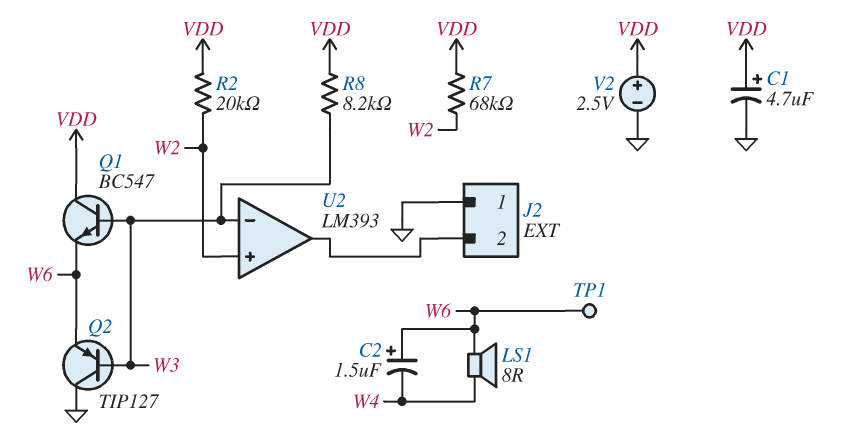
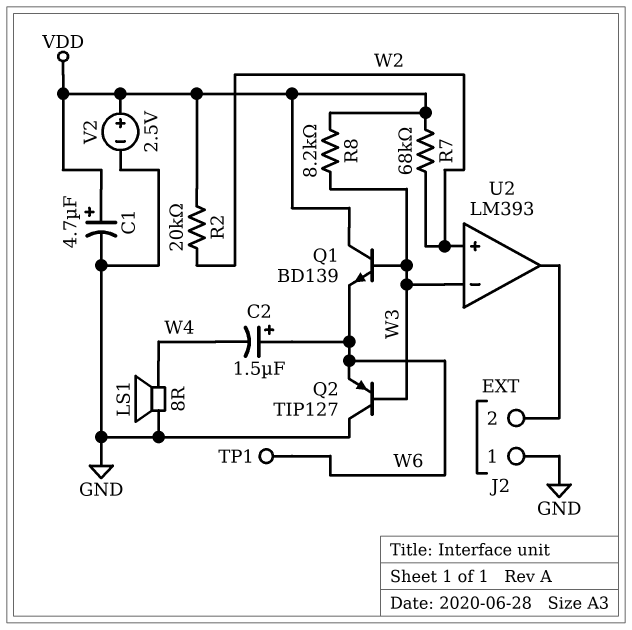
LS1: speaker 8R (W4, W6) -> speaker 8R (GND, W4)
Q1: NPN BC547 (B W3, C VDD, E W6) -> NPN BD139 (B W3, C VDD, E W6)

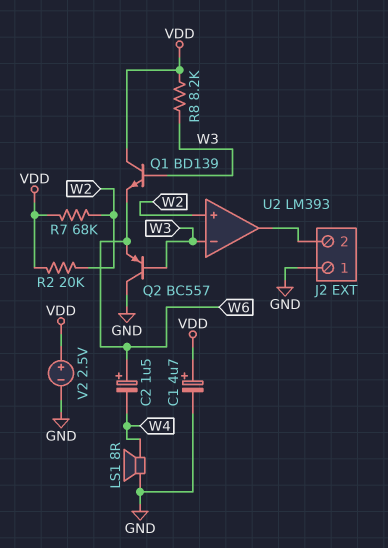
Q2: PNP TIP127 (B W3, C GND, E W6) -> PNP BC557 (B W3, C GND, E W6)
TP1: test point (W6) -> none

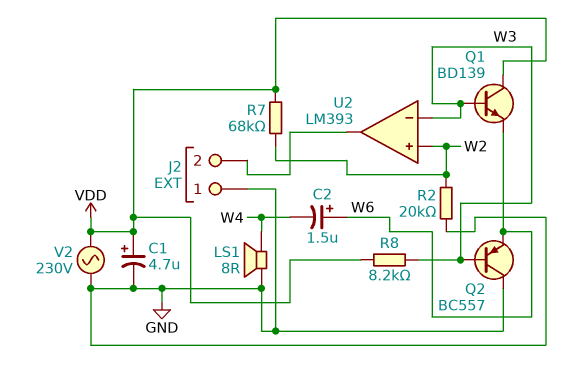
R2: 20k (VDD, W2) -> 20k (GND, W2)
V2: 2.5V (plus VDD, minus GND) -> AC 230V (GND, VDD)

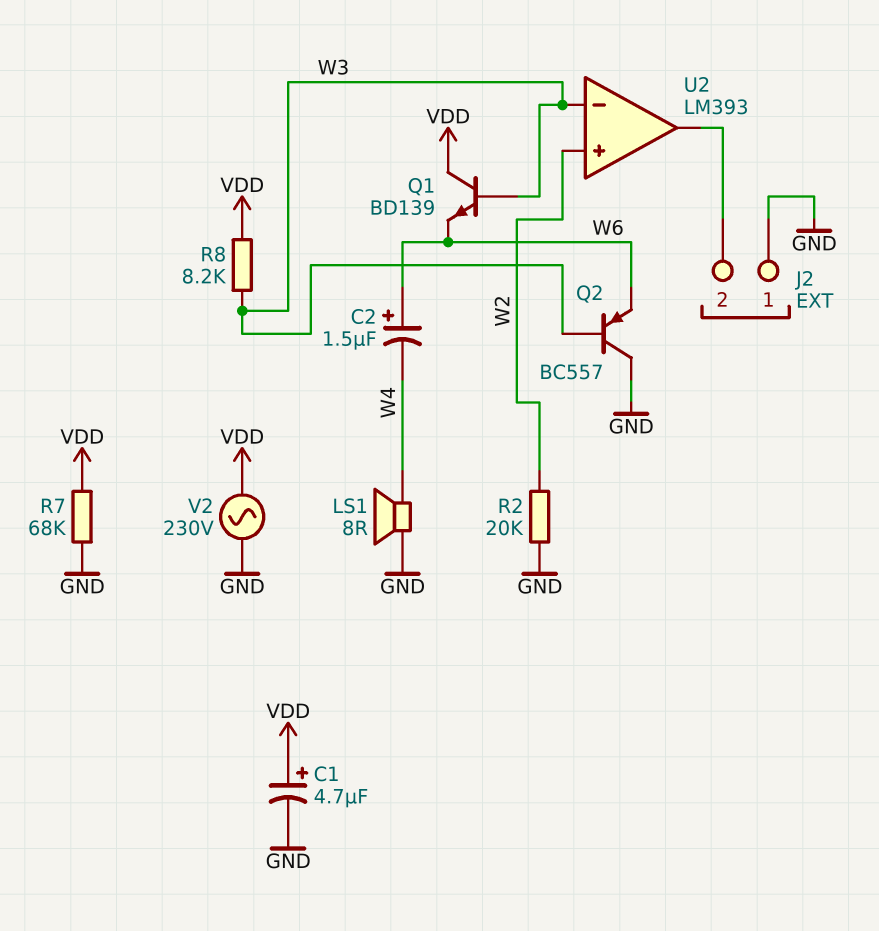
R7: 68k (VDD, W2) -> 68k (GND, VDD)

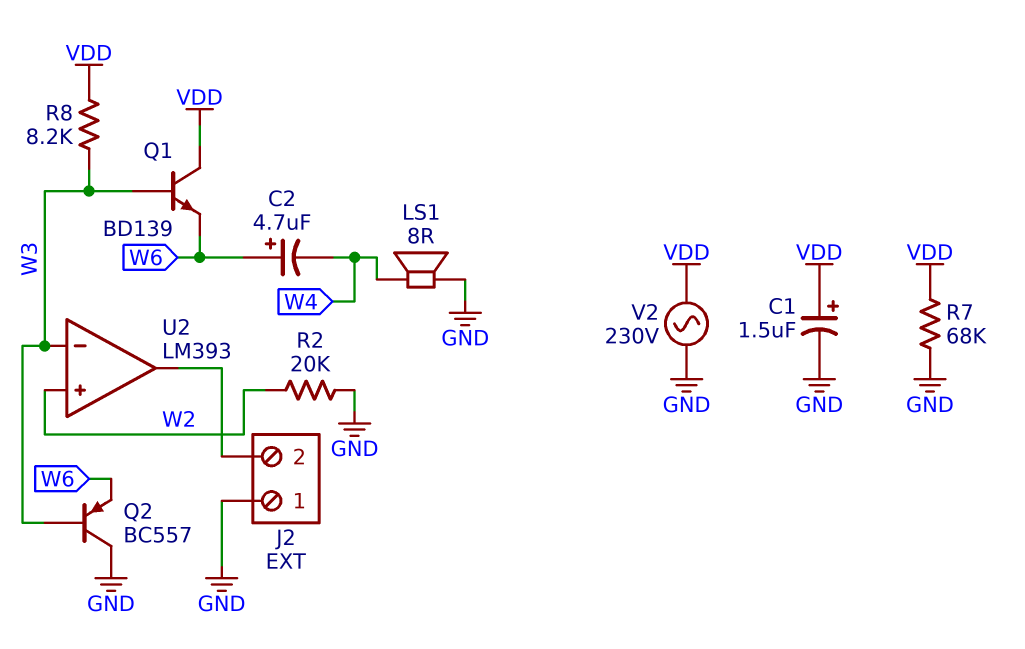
C1: 4.7uF (plus VDD, minus GND) -> 1.5uF (plus VDD, minus GND)
C2: 1.5uF (plus W6, minus W4) -> 4.7uF (plus W6, minus W4)

